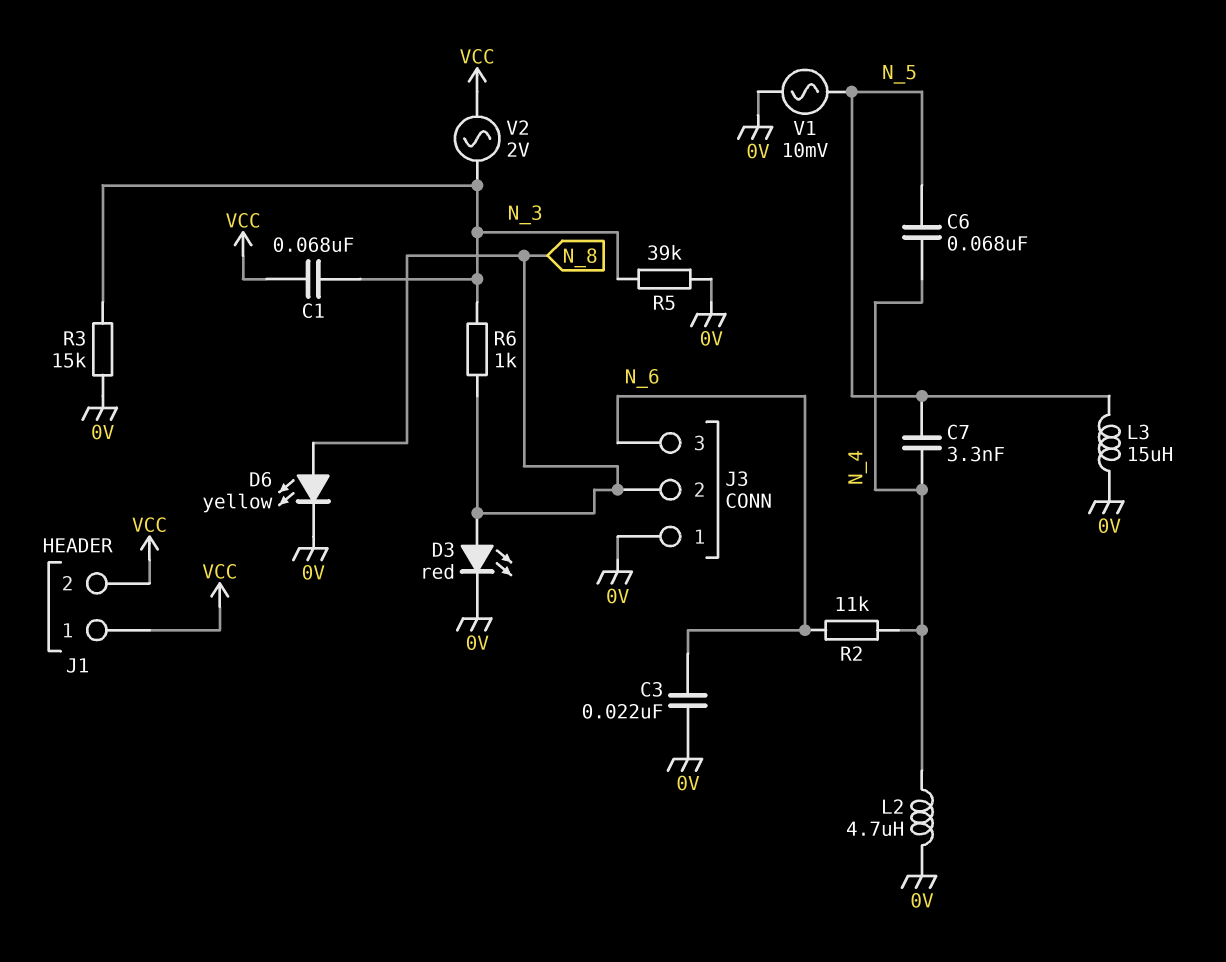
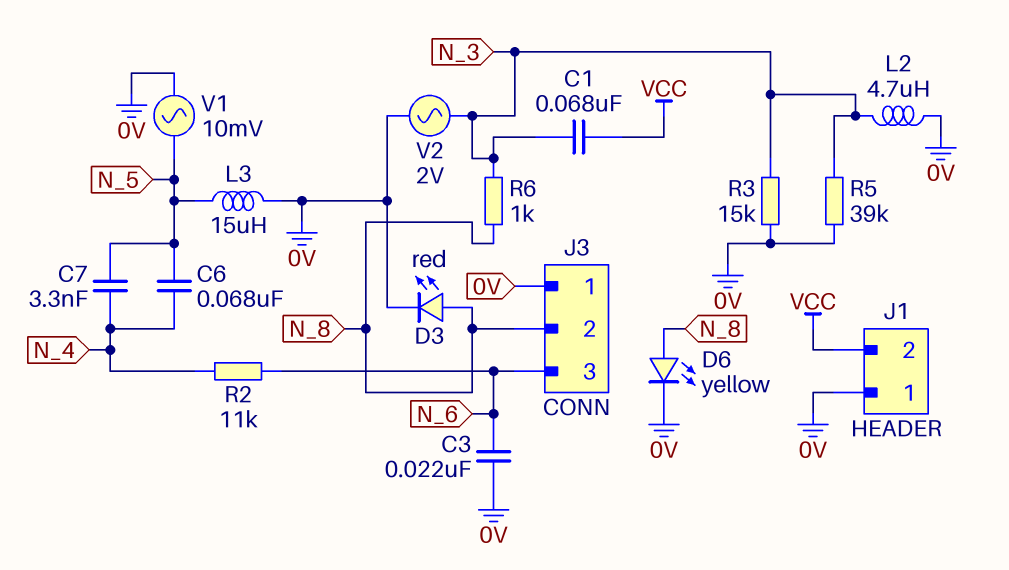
J1 pin 1: VCC -> 0V
L2: 4.7uH (0V, N_4) -> 4.7uH (0V, N_3)
V2: AC 2V (N_3, VCC) -> AC 2V (0V, N_3)

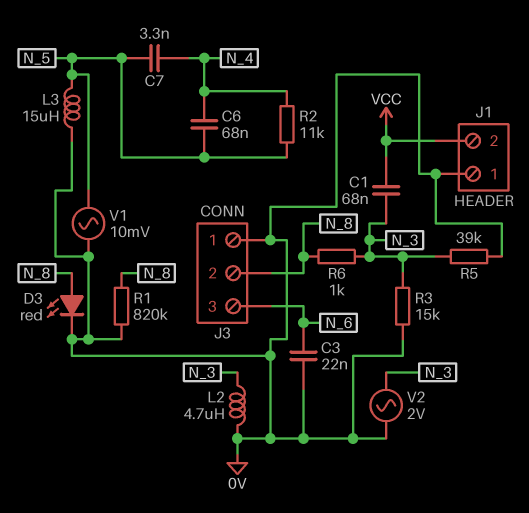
D6: LED yellow (A N_8, K 0V) -> none
R1: none -> 820k (0V, N_8)
R2: 11k (N_4, N_6) -> 11k (N_4, N_5)

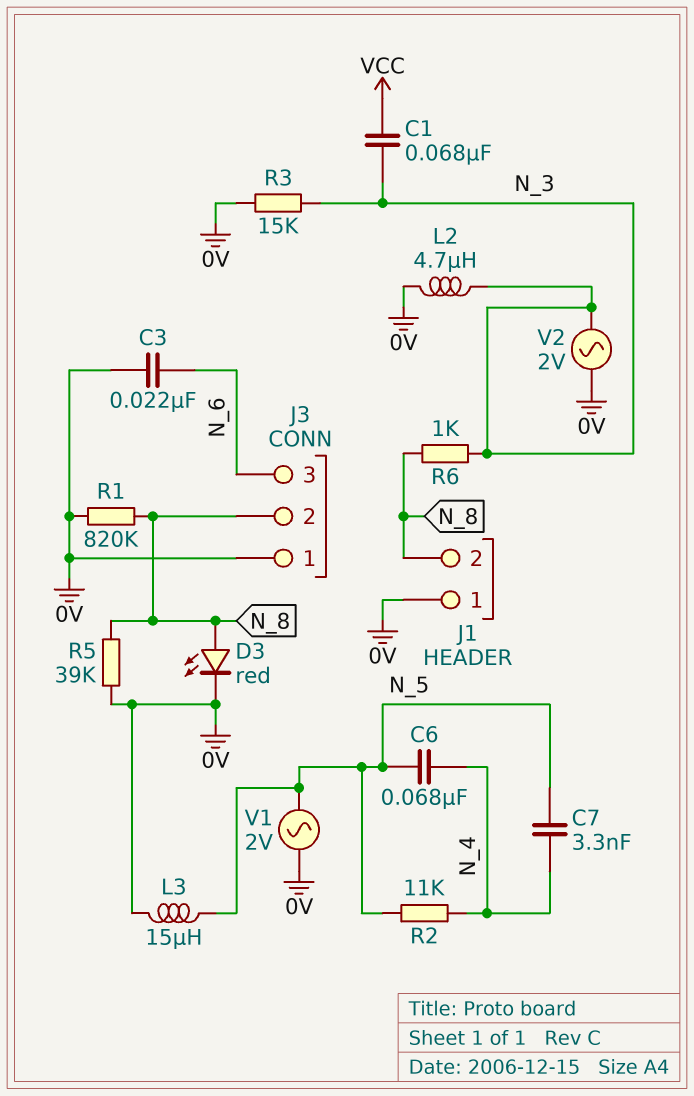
J1 pin 2: VCC -> N_8
R5: 39k (0V, N_3) -> 39k (0V, N_8)
V1: AC 10mV (0V, N_5) -> AC 2V (0V, N_5)

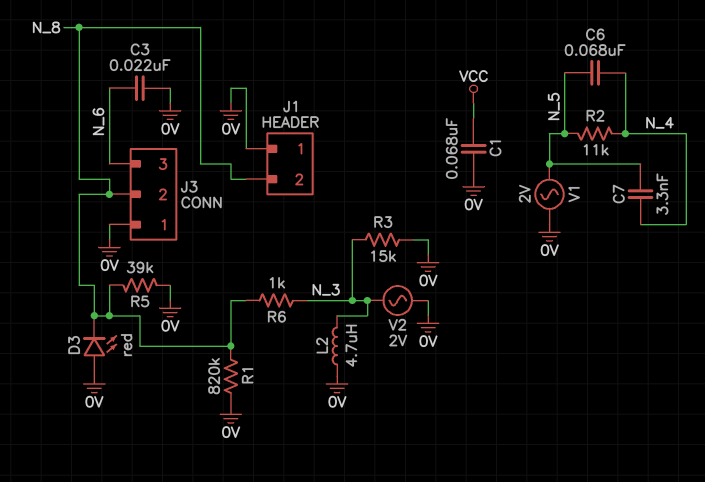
C1: 68nF (N_3, VCC) -> 68nF (0V, VCC)
D3: LED red (A N_8, K 0V) -> LED red (A 0V, K N_8)
L3: 15uH (0V, N_5) -> none

